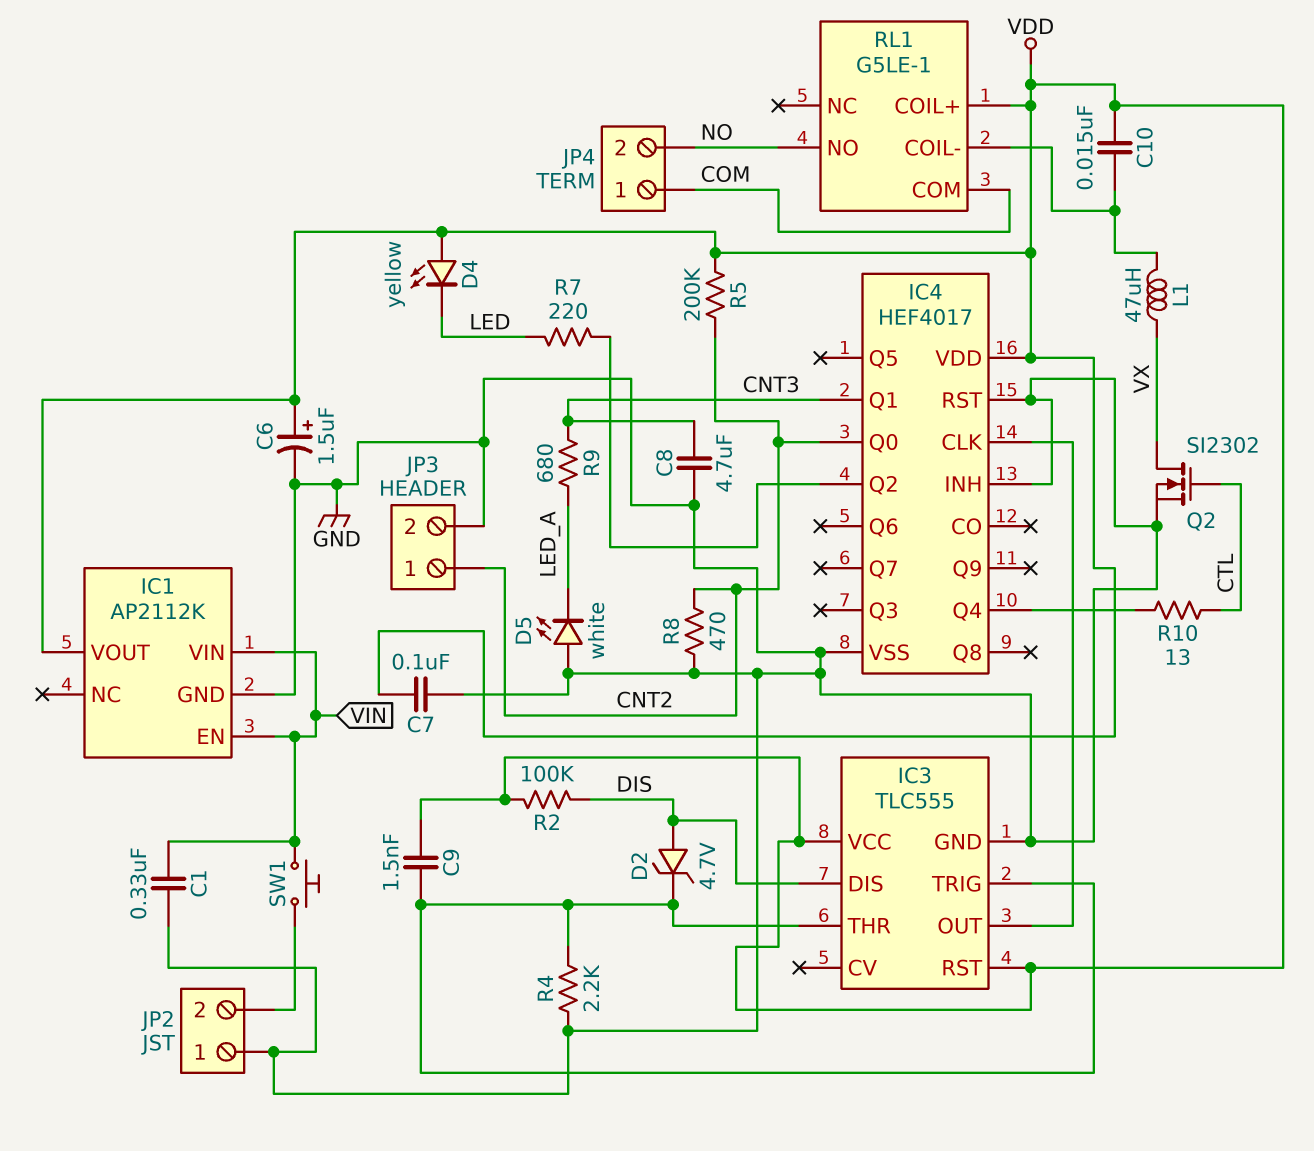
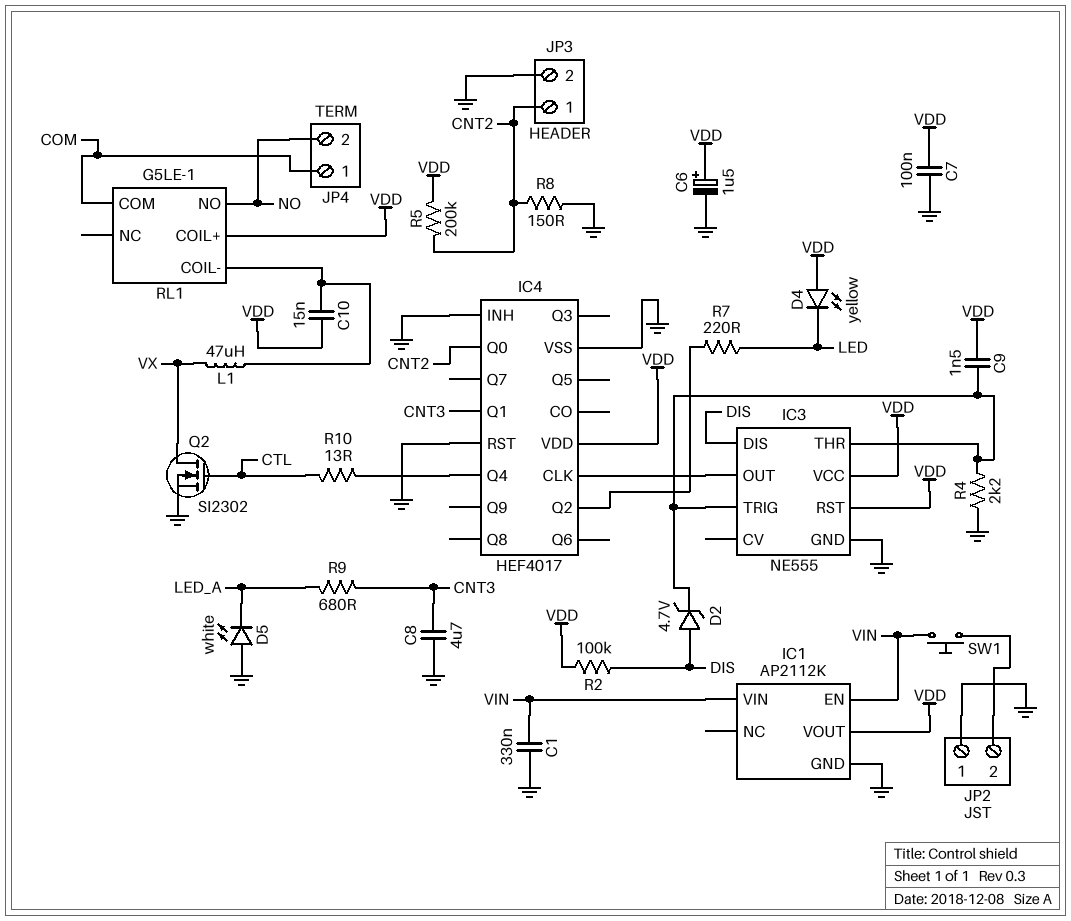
IC3: TLC555 -> NE555
R8: 470 (CNT2, GND) -> 150 (CNT2, GND)

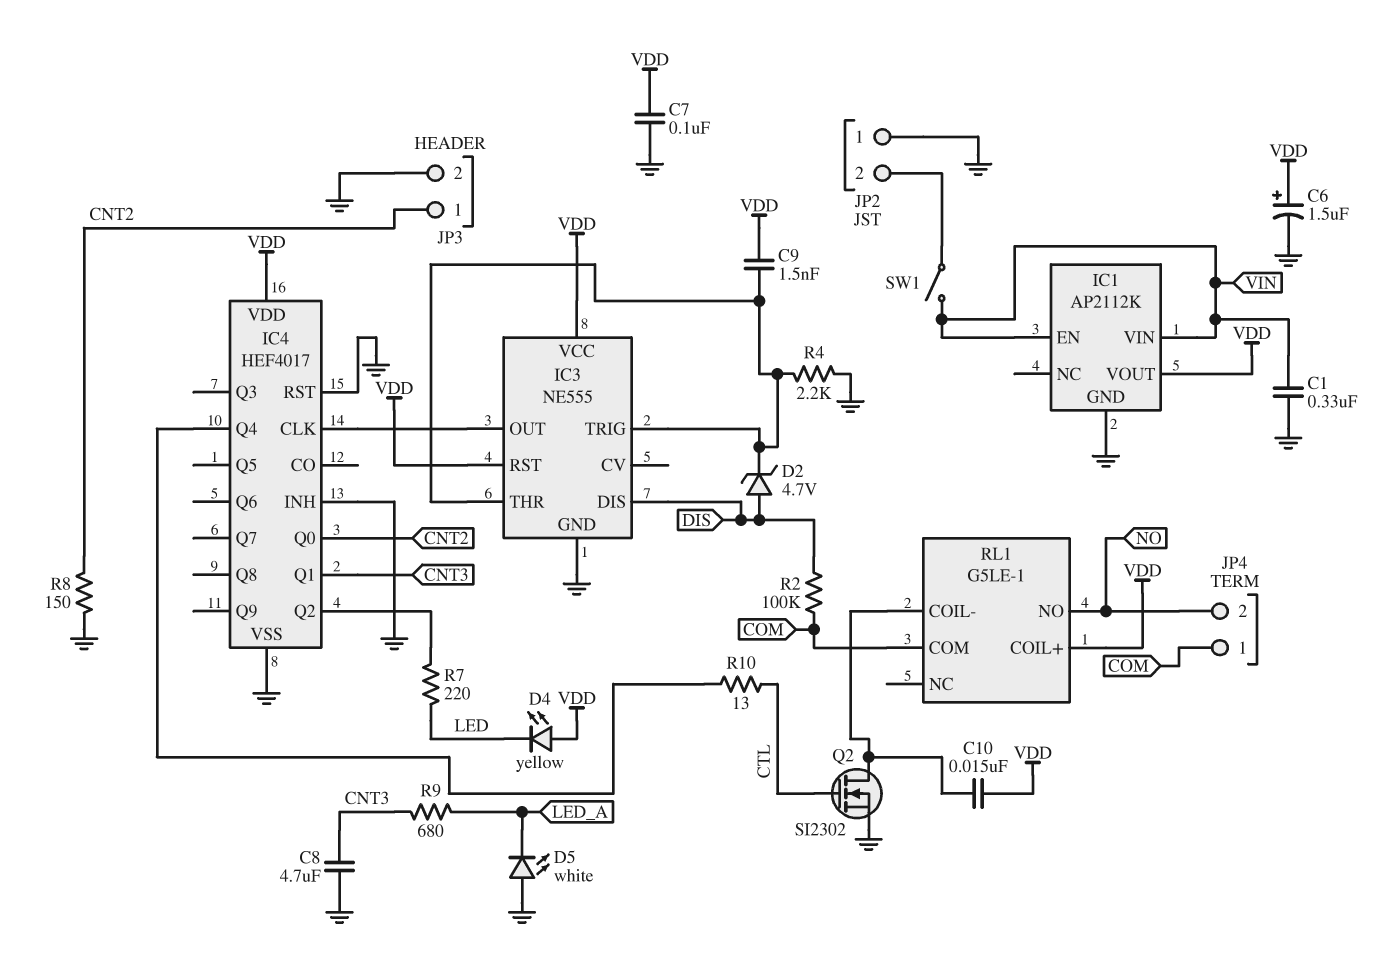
L1: 47uH (RL1/COIL-, VX) -> none
Q2: NMOS SI2302 (G CTL, D VX, S GND) -> NMOS SI2302 (G CTL, D RL1/COIL-, S GND)
R2: 100k (DIS, VDD) -> 100k (COM, DIS)
R5: 200k (CNT2, VDD) -> none
SW1: button (JP2/2, VIN) -> switch (JP2/2, VIN)

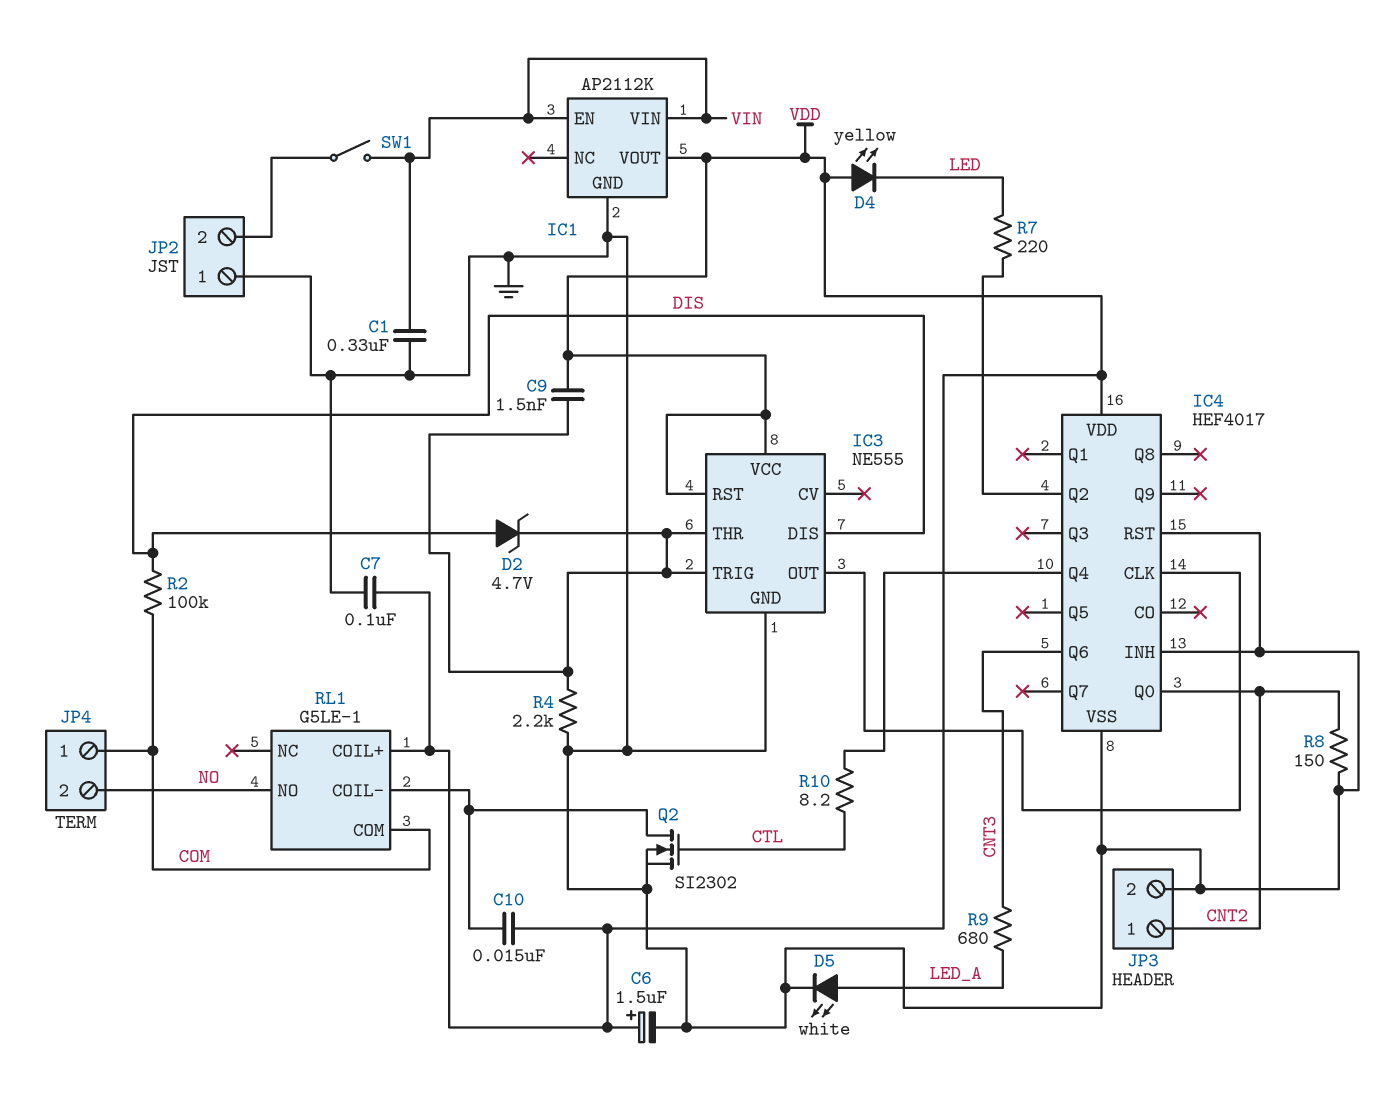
C8: 4.7uF (CNT3, GND) -> none
D5: LED white (A GND, K LED_A) -> LED white (A LED_A, K GND)
IC4 pin Q1: CNT3 -> none
IC4 pin Q6: none -> CNT3
R10: 13 (CTL, IC4/Q4) -> 8.2 (CTL, IC4/Q4)

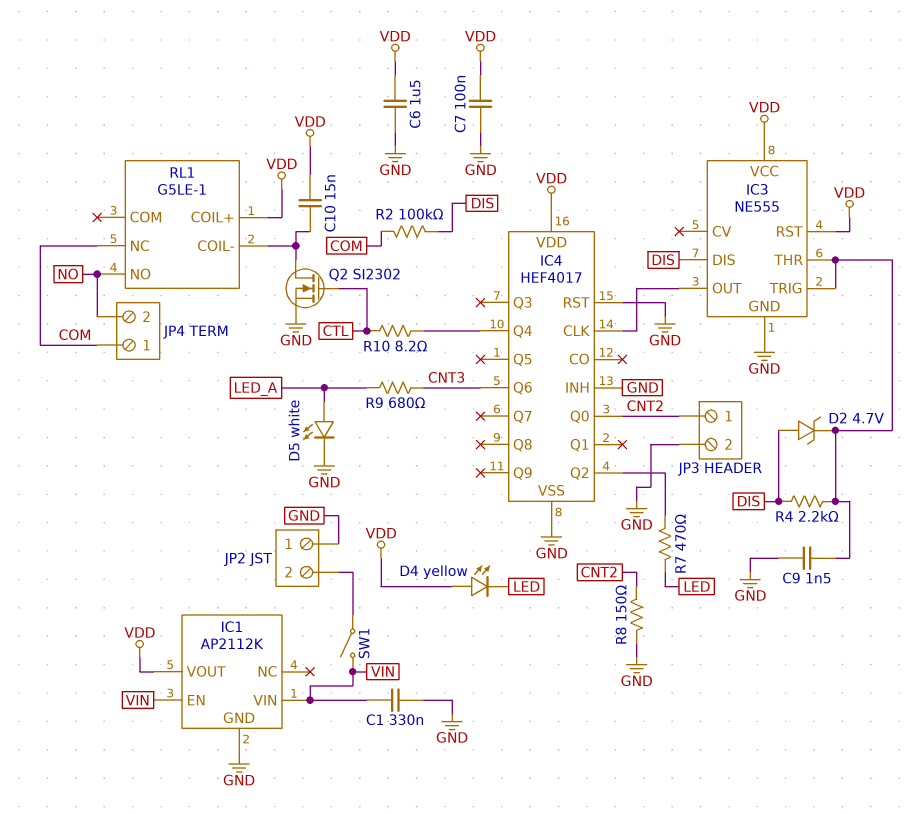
C6: 1.5uF (plus VDD, minus GND) -> 1.5uF (GND, VDD)
C9: 1.5nF (IC3/THR, VDD) -> 1.5nF (GND, IC3/THR)
R4: 2.2k (GND, IC3/THR) -> 2.2k (DIS, IC3/THR)
R7: 220 (IC4/Q2, LED) -> 470 (IC4/Q2, LED)
RL1 pin COM: COM -> none
RL1 pin NC: none -> COM

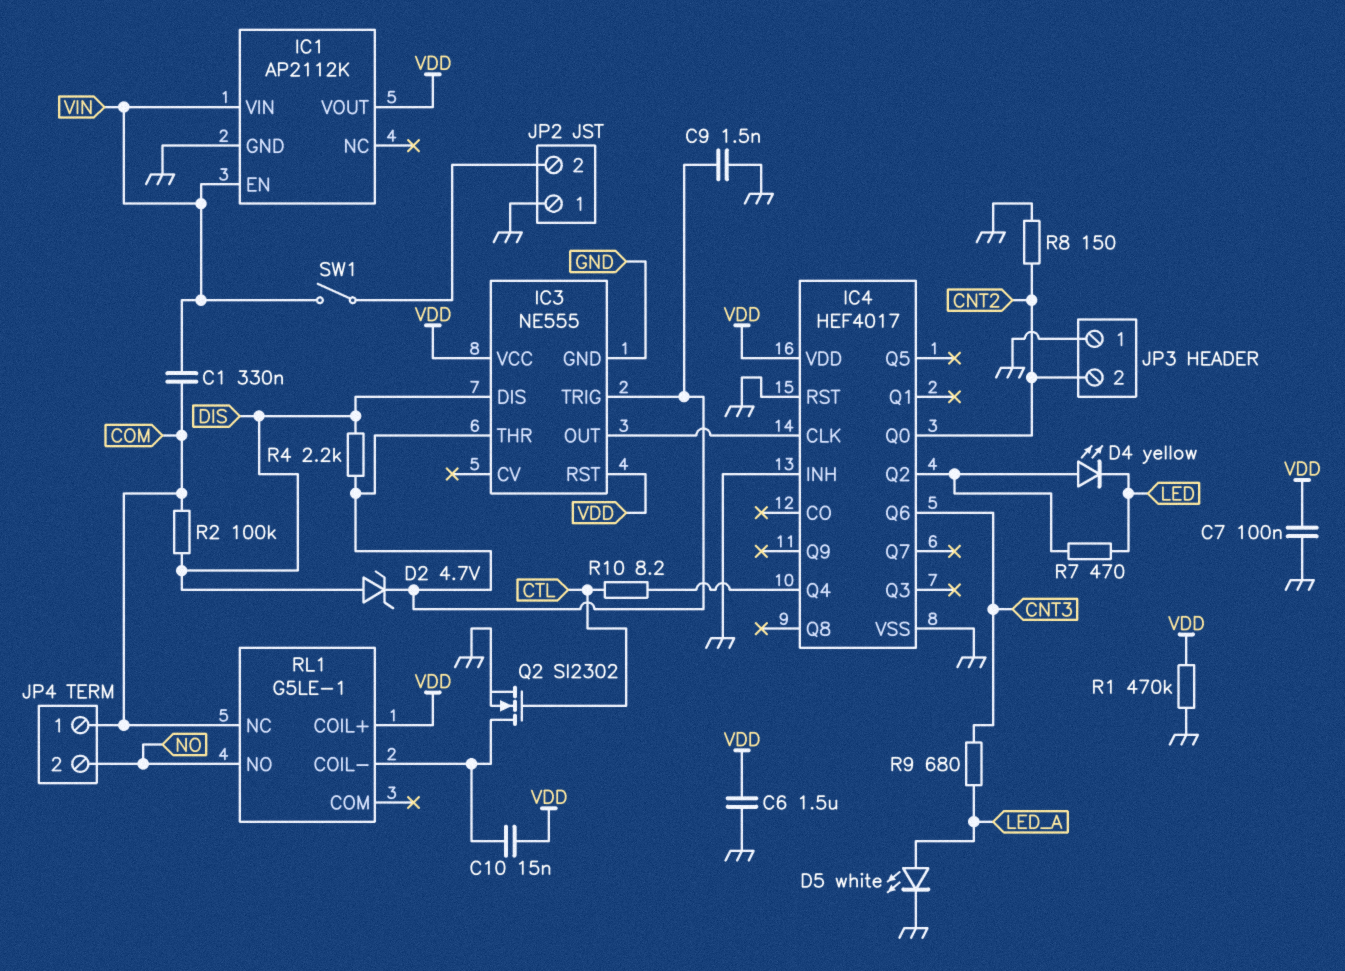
C1: 330nF (GND, VIN) -> 330nF (COM, VIN)
D4: LED yellow (A VDD, K LED) -> LED yellow (A IC4/Q2, K LED)
JP3 pin 1: CNT2 -> GND
JP3 pin 2: GND -> CNT2
R1: none -> 470k (GND, VDD)

